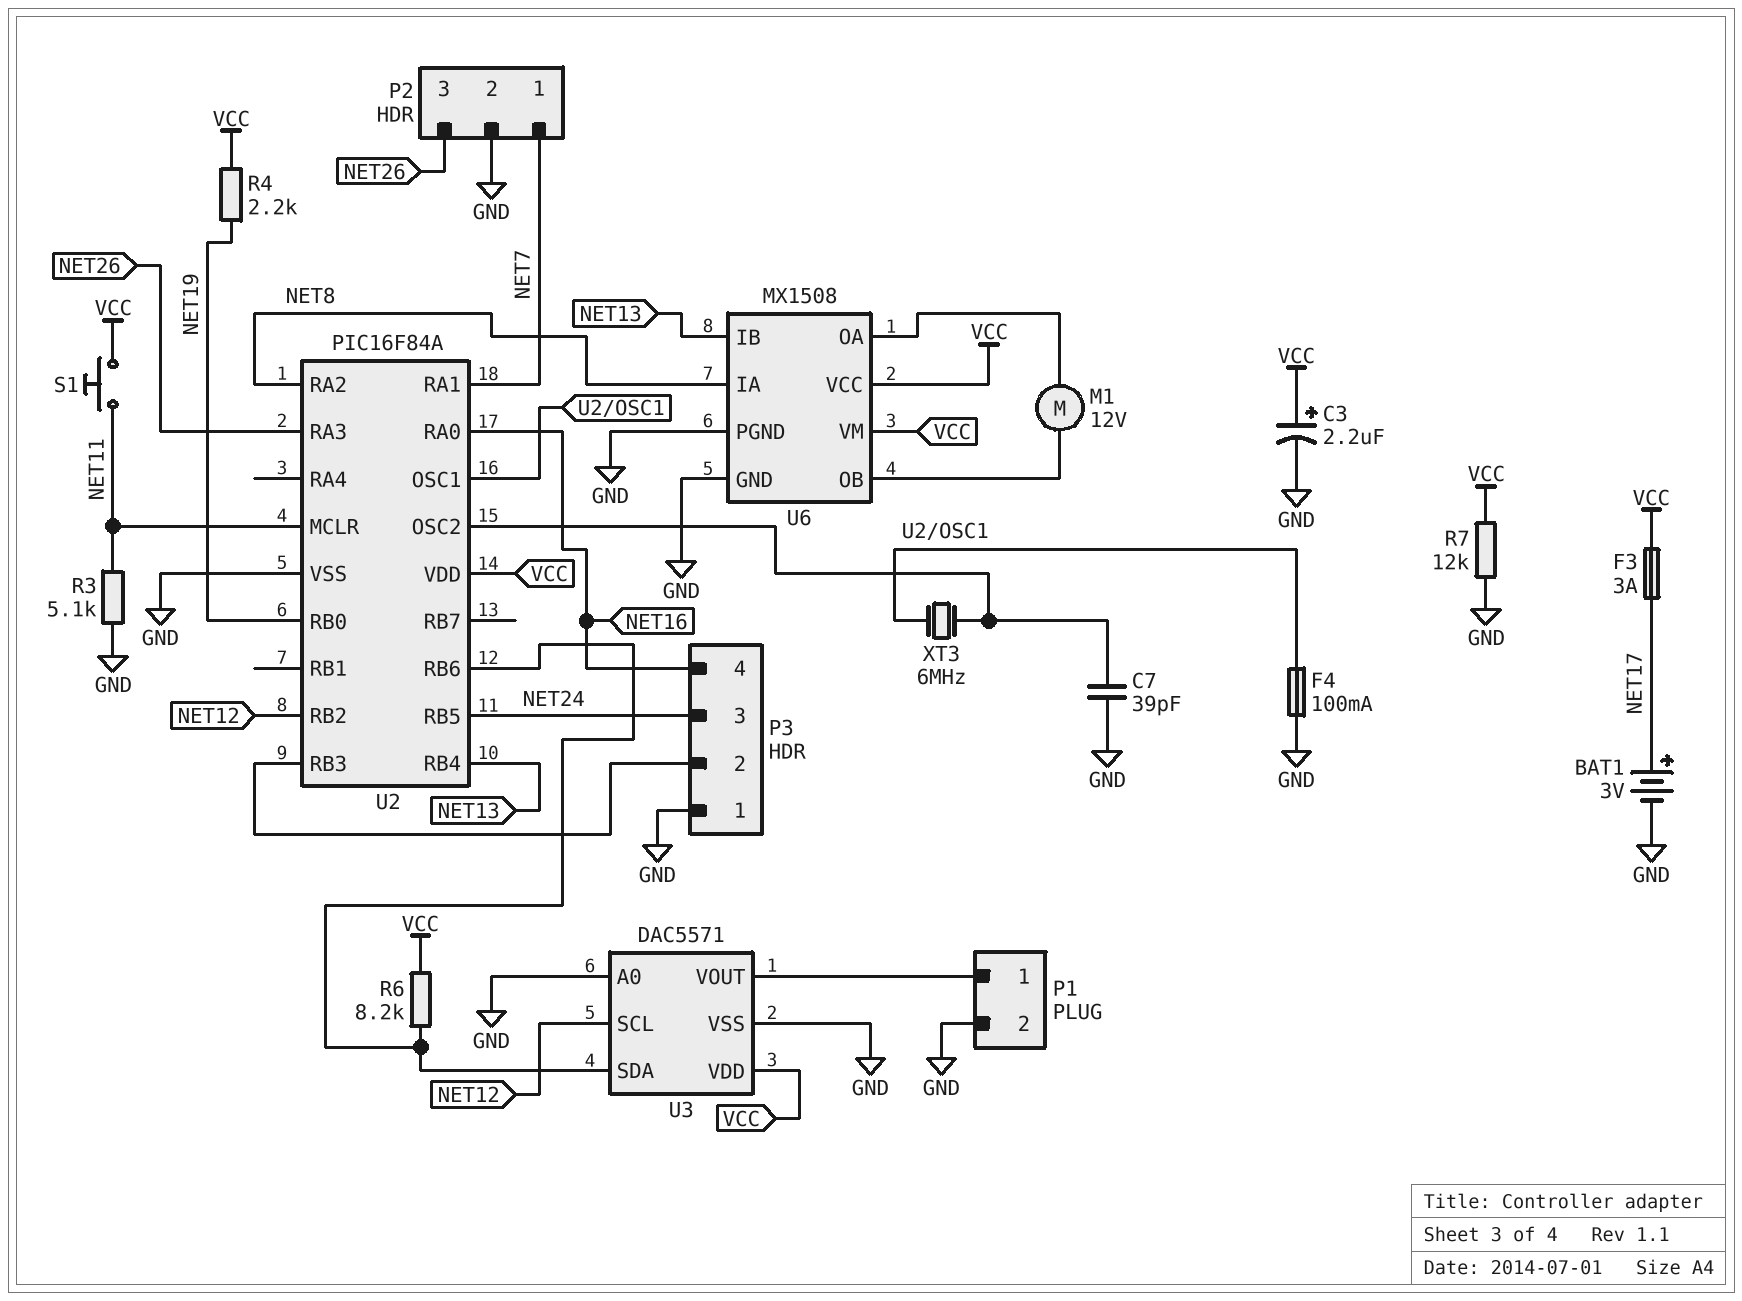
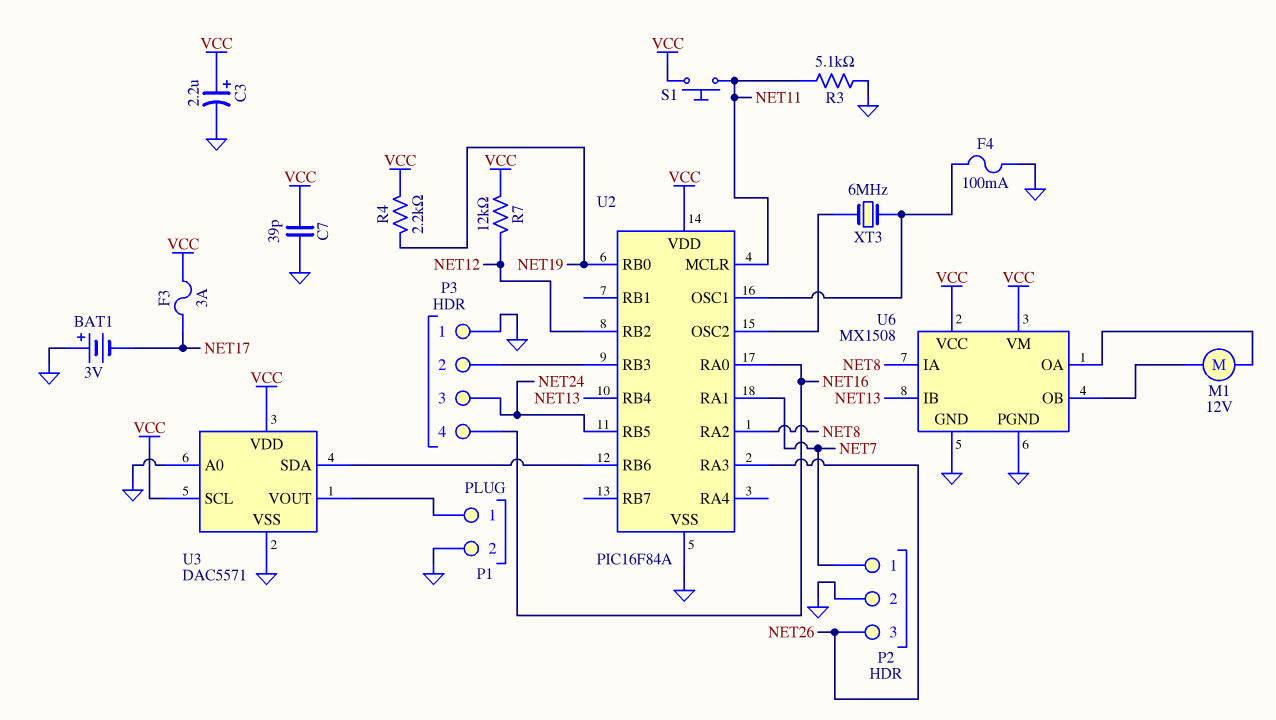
BAT1: 3V (plus NET17, minus GND) -> 3V (plus GND, minus NET17)
C7: 39pF (GND, U2/OSC2) -> 39pF (GND, VCC)
R6: 8.2k (U2/RB6, VCC) -> none
R7: 12k (GND, VCC) -> 12k (NET12, VCC)
U3 pin SCL: NET12 -> VCC

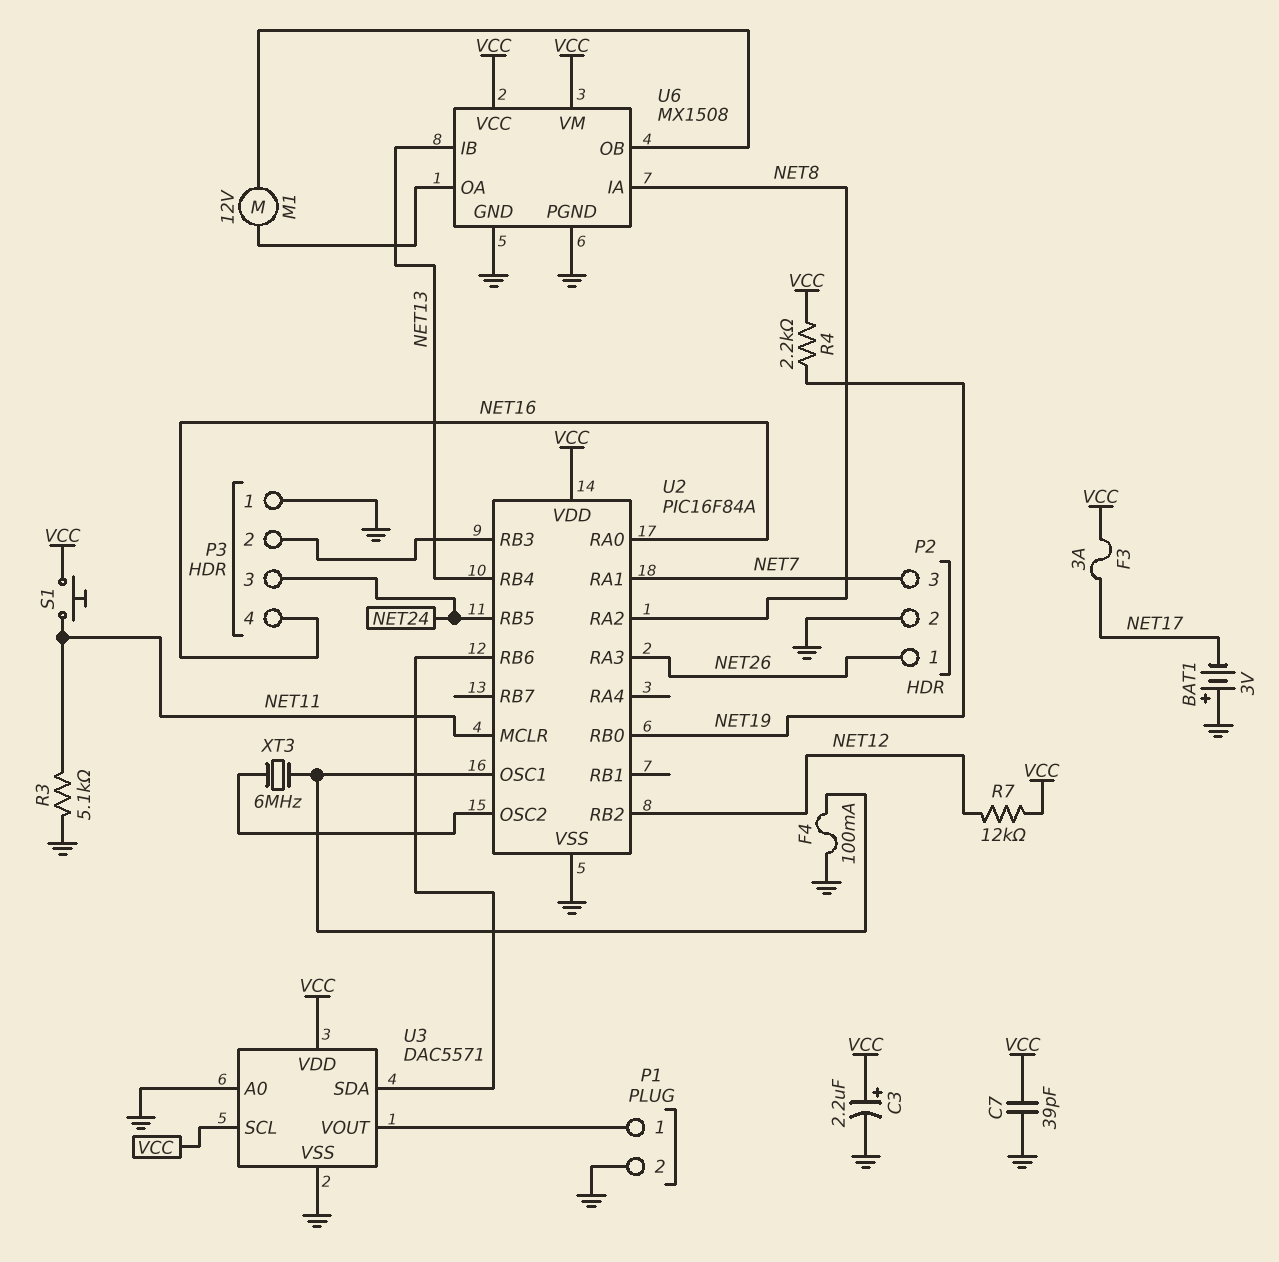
P2 pin 1: NET7 -> NET26
P2 pin 3: NET26 -> NET7

